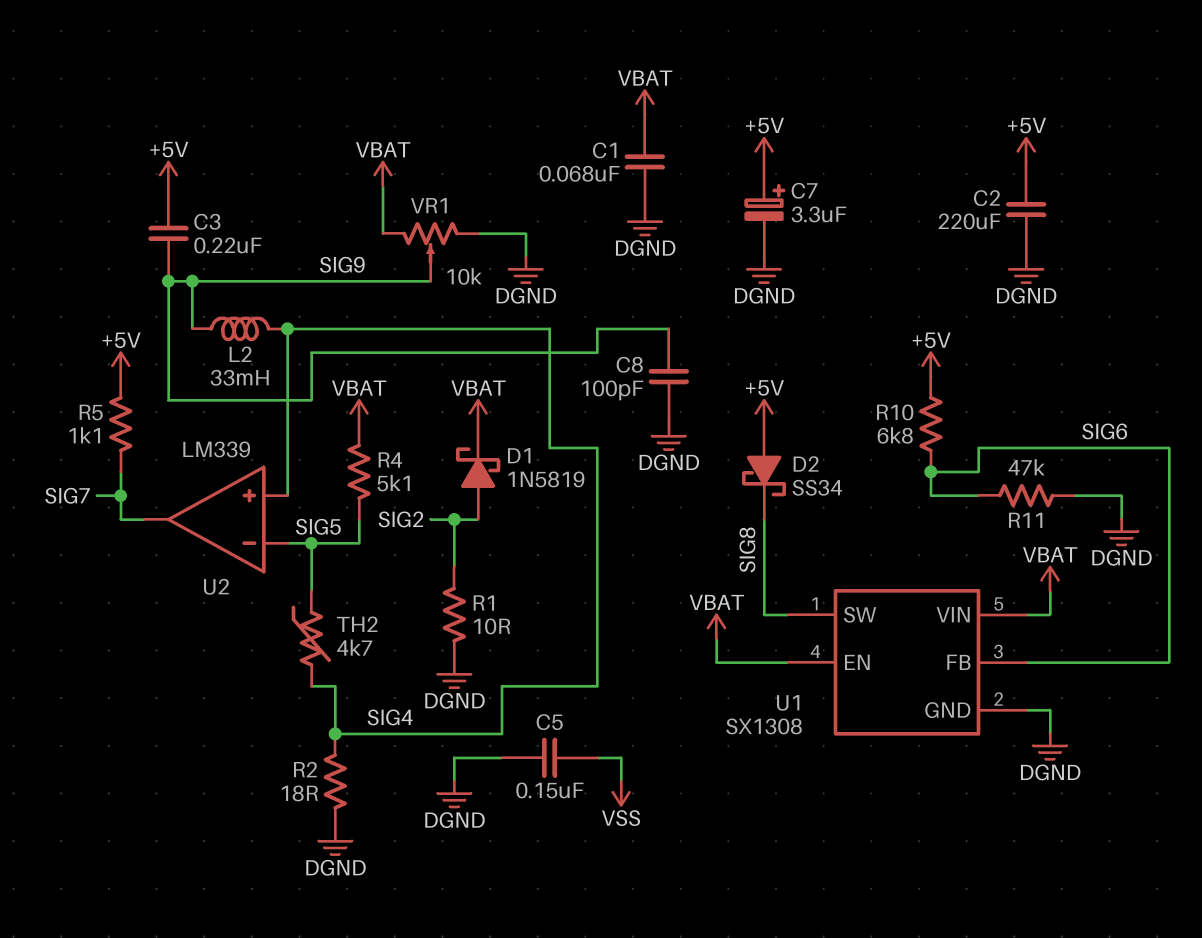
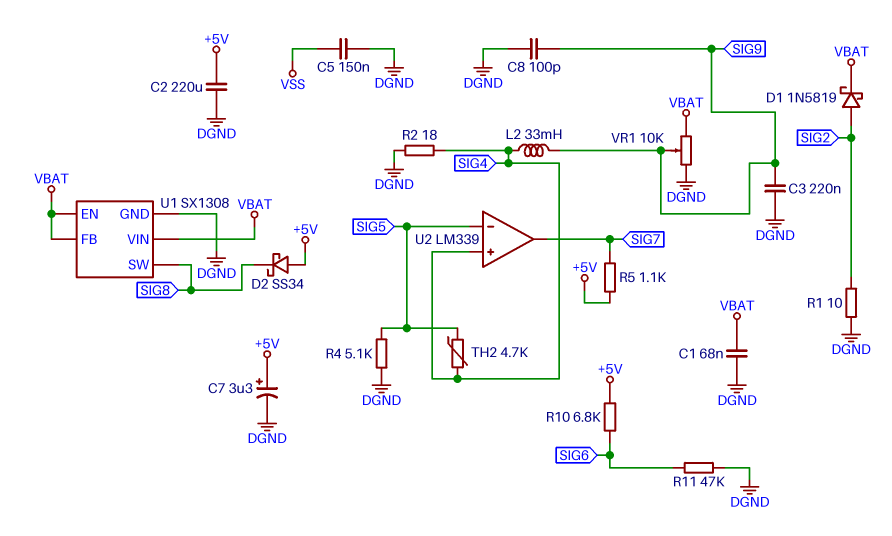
C3: 220nF (+5V, SIG9) -> 220nF (DGND, SIG9)
R4: 5.1k (SIG5, VBAT) -> 5.1k (DGND, SIG5)
U1 pin FB: SIG6 -> VBAT

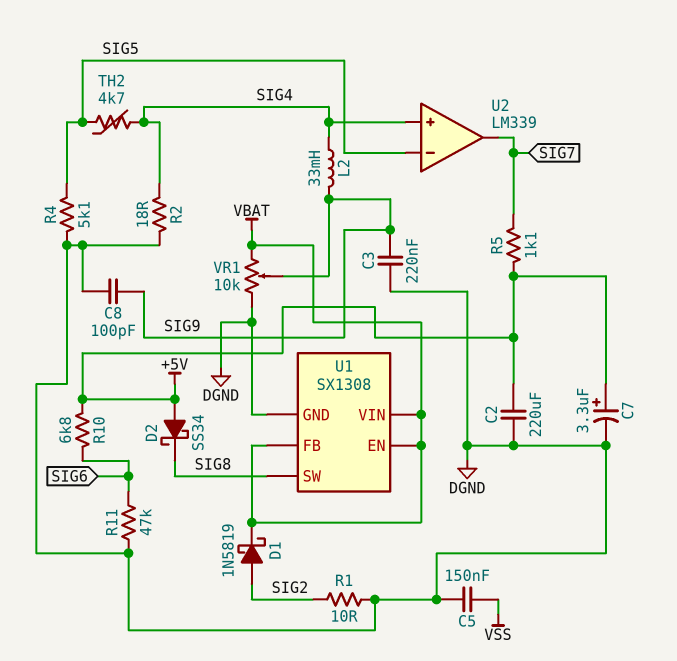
C1: 68nF (DGND, VBAT) -> none

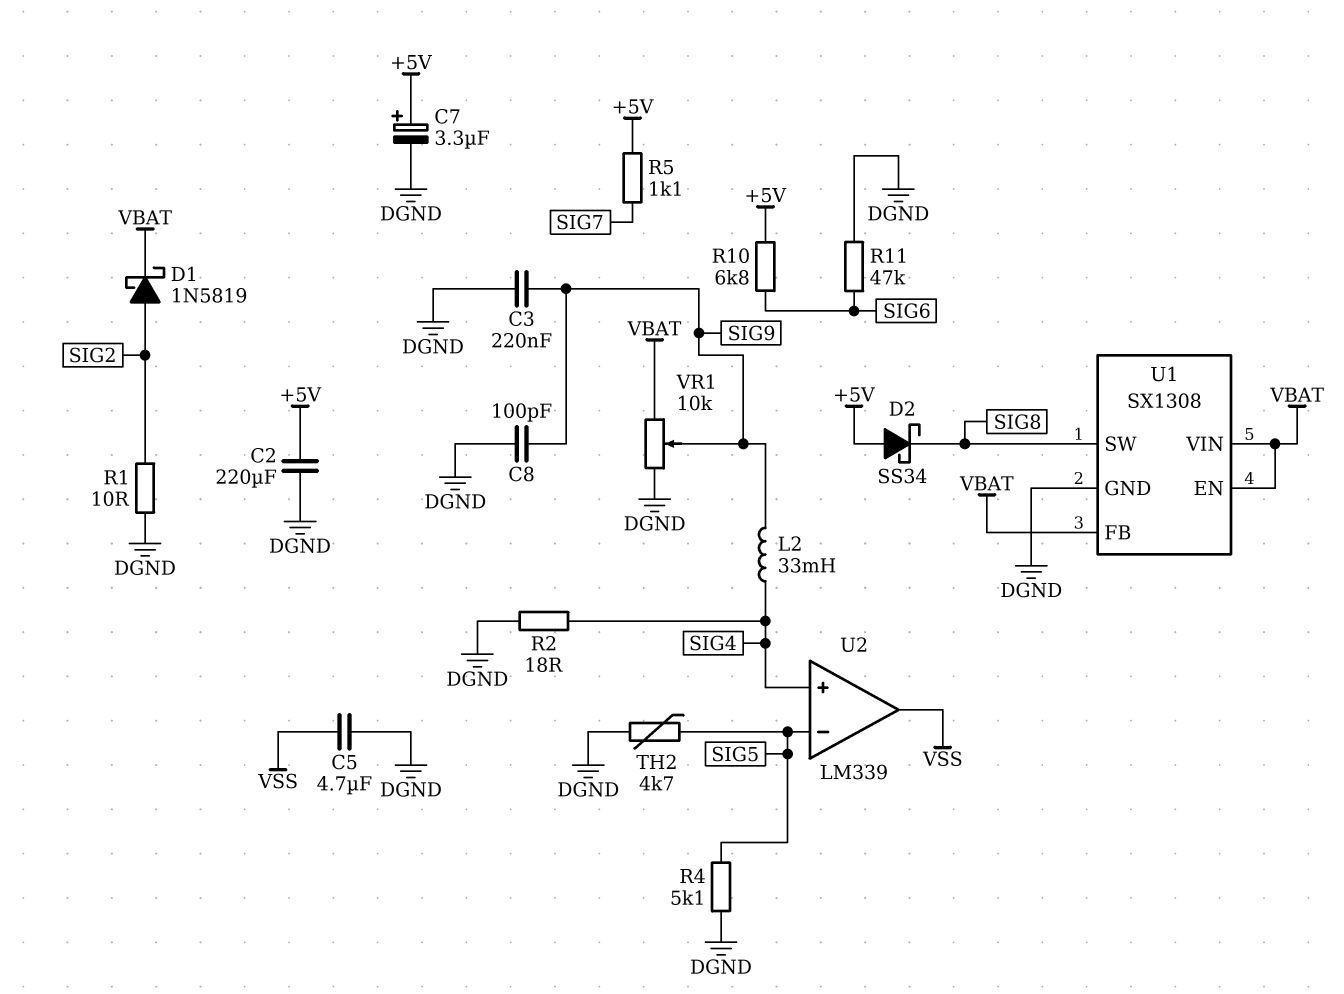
C5: 150nF (DGND, VSS) -> 4.7uF (DGND, VSS)
TH2: 4.7k (SIG4, SIG5) -> 4.7k (DGND, SIG5)
U2 pin out: SIG7 -> VSS

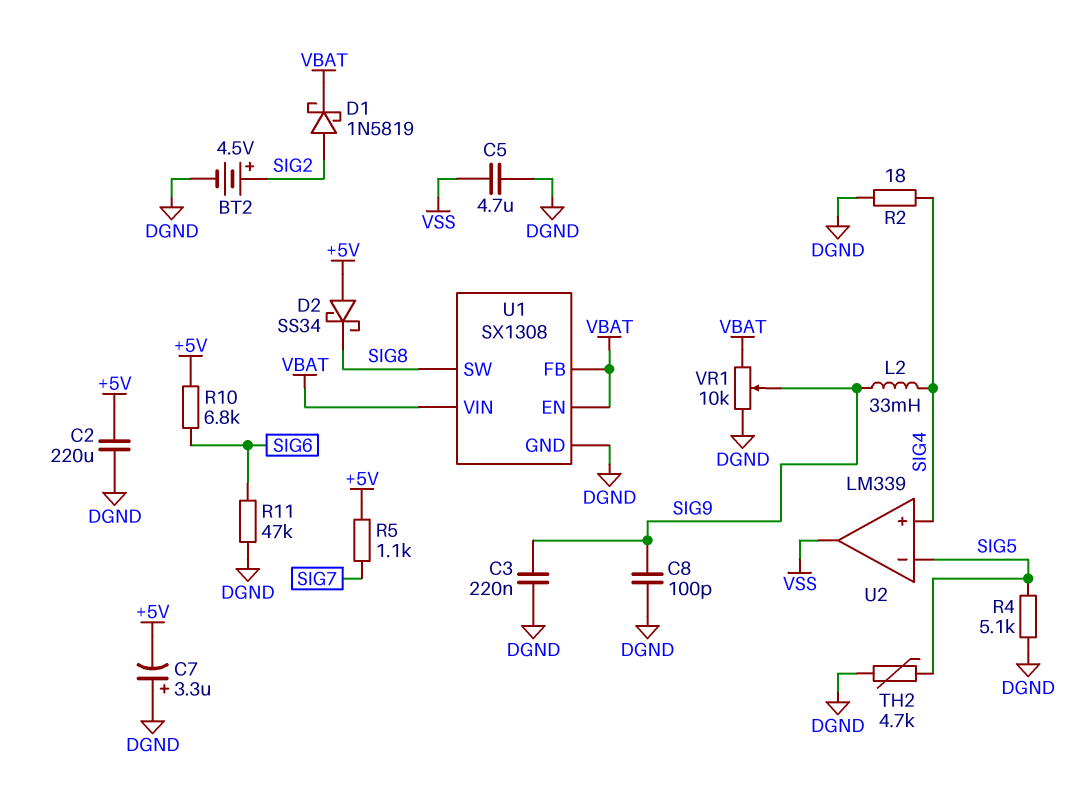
BT2: none -> 4.5V (plus SIG2, minus DGND)
C7: 3.3uF (plus +5V, minus DGND) -> 3.3uF (plus DGND, minus +5V)
R1: 10 (DGND, SIG2) -> none

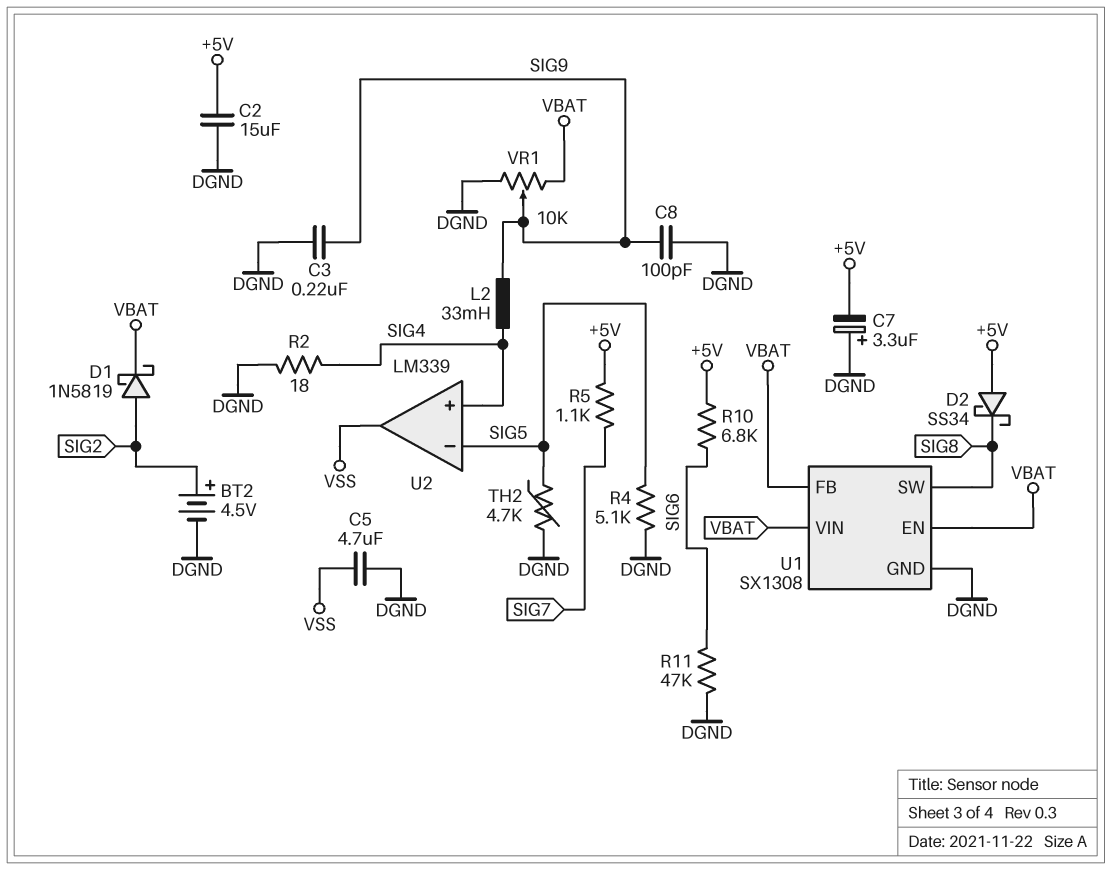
C2: 220uF (+5V, DGND) -> 15uF (+5V, DGND)

